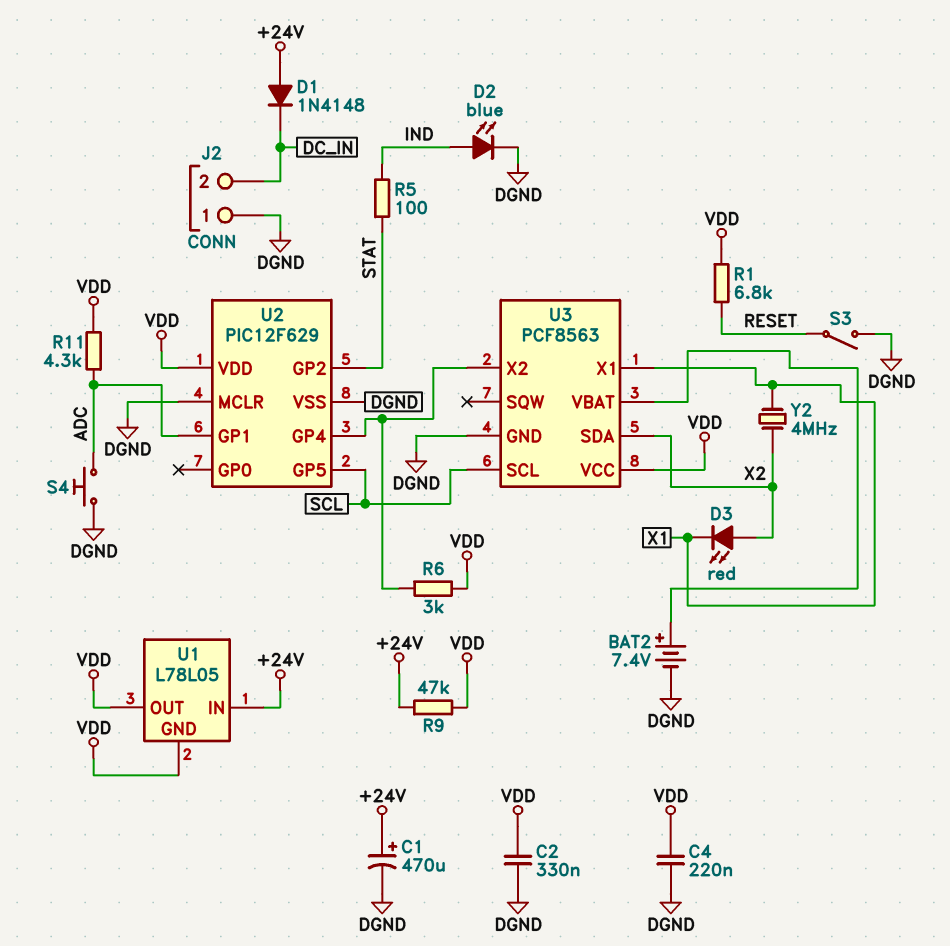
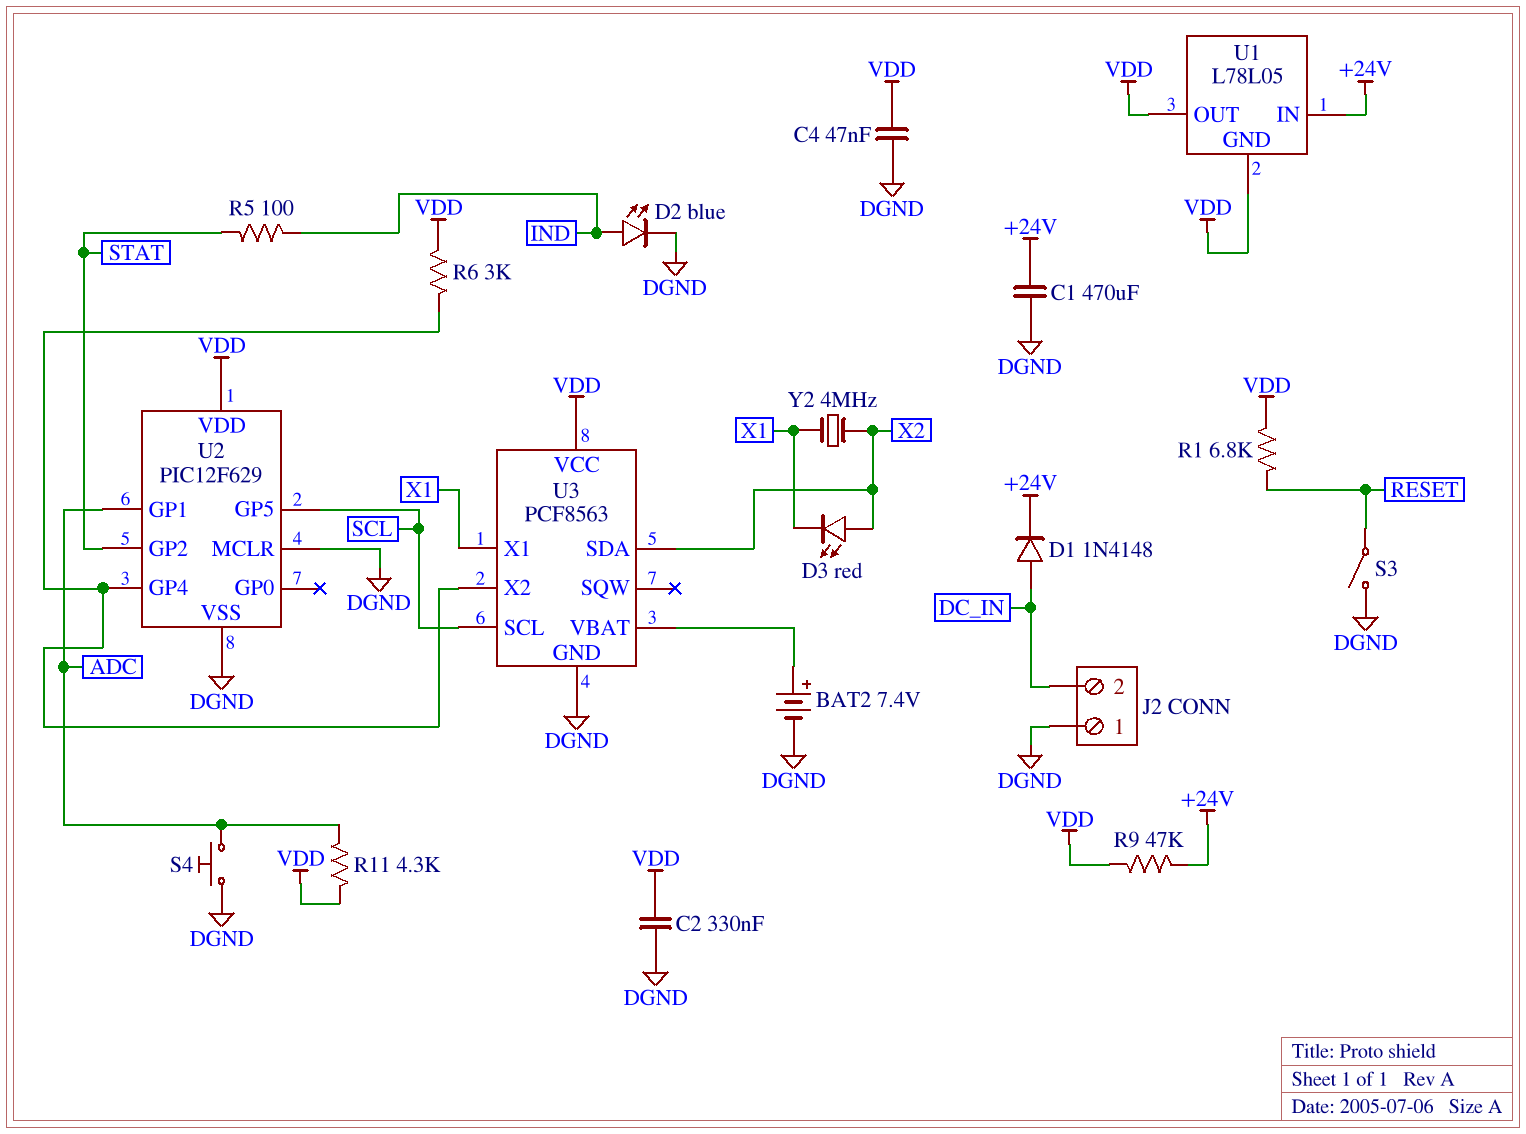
C1: 470uF (plus +24V, minus DGND) -> 470uF (+24V, DGND)
C4: 220nF (DGND, VDD) -> 47nF (DGND, VDD)
D1: diode 1N4148 (A +24V, K DC_IN) -> diode 1N4148 (A DC_IN, K +24V)

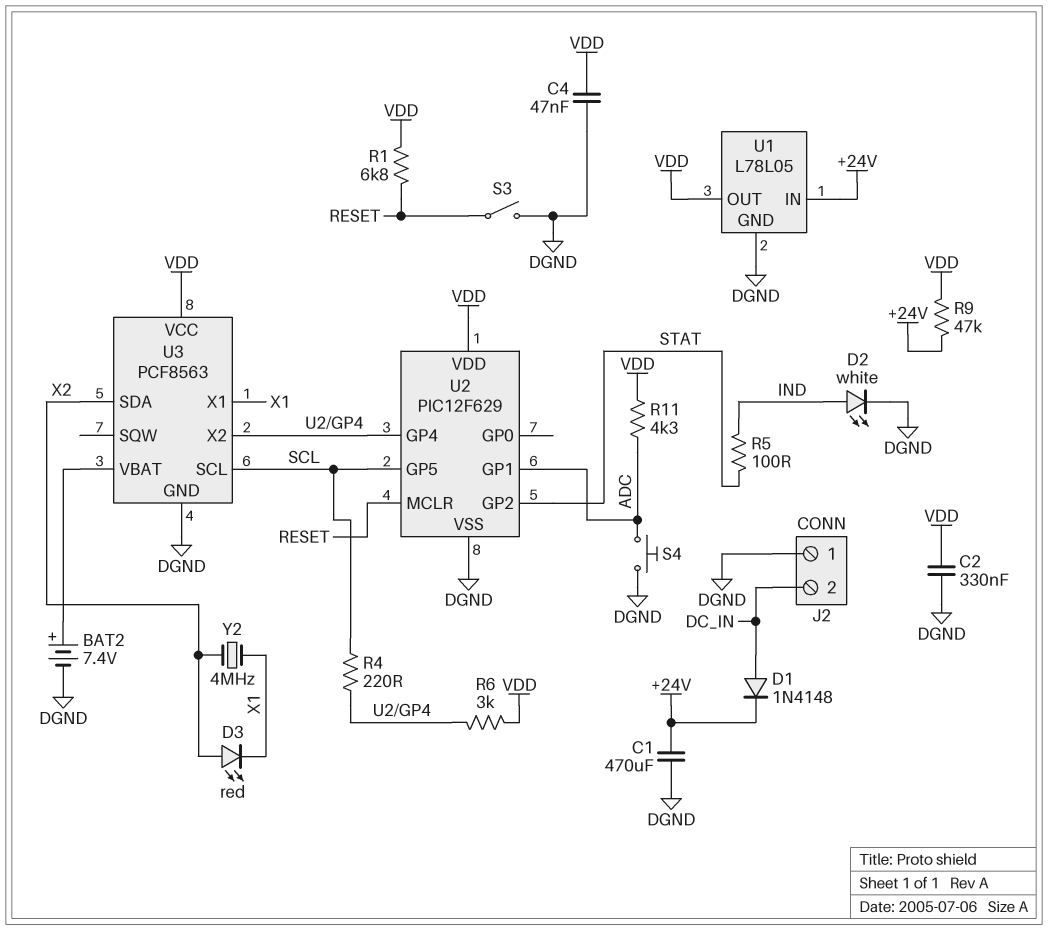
D2: LED blue (A IND, K DGND) -> LED white (A IND, K DGND)
R4: none -> 220 (SCL, U2/GP4)
U1 pin GND: VDD -> DGND
U2 pin MCLR: DGND -> RESET

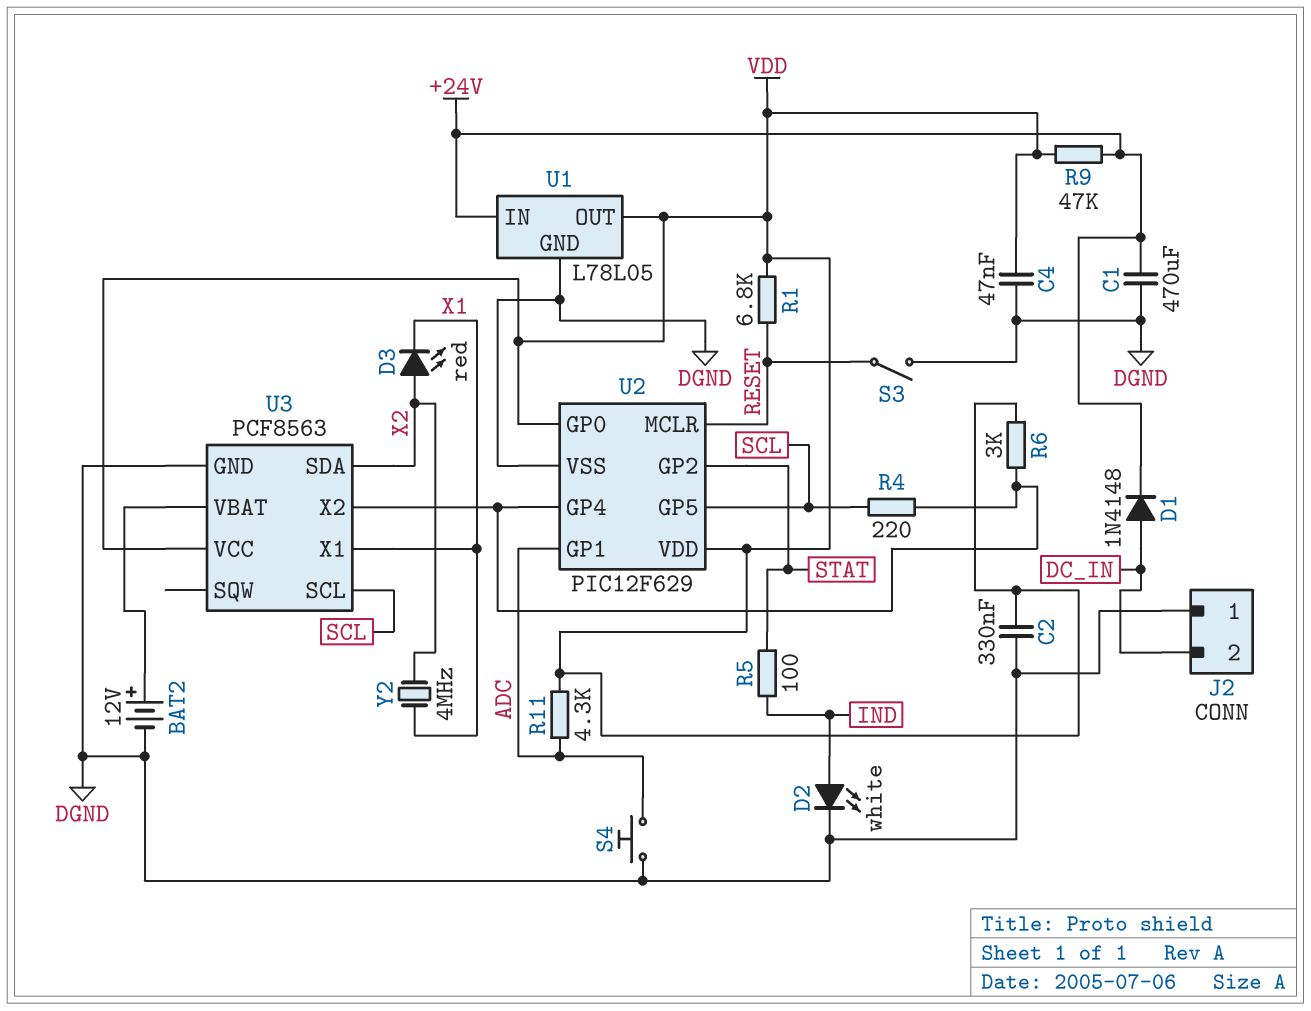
BAT2: 7.4V (plus U3/VBAT, minus DGND) -> 12V (plus U3/VBAT, minus DGND)
U2 pin GP0: none -> VDD

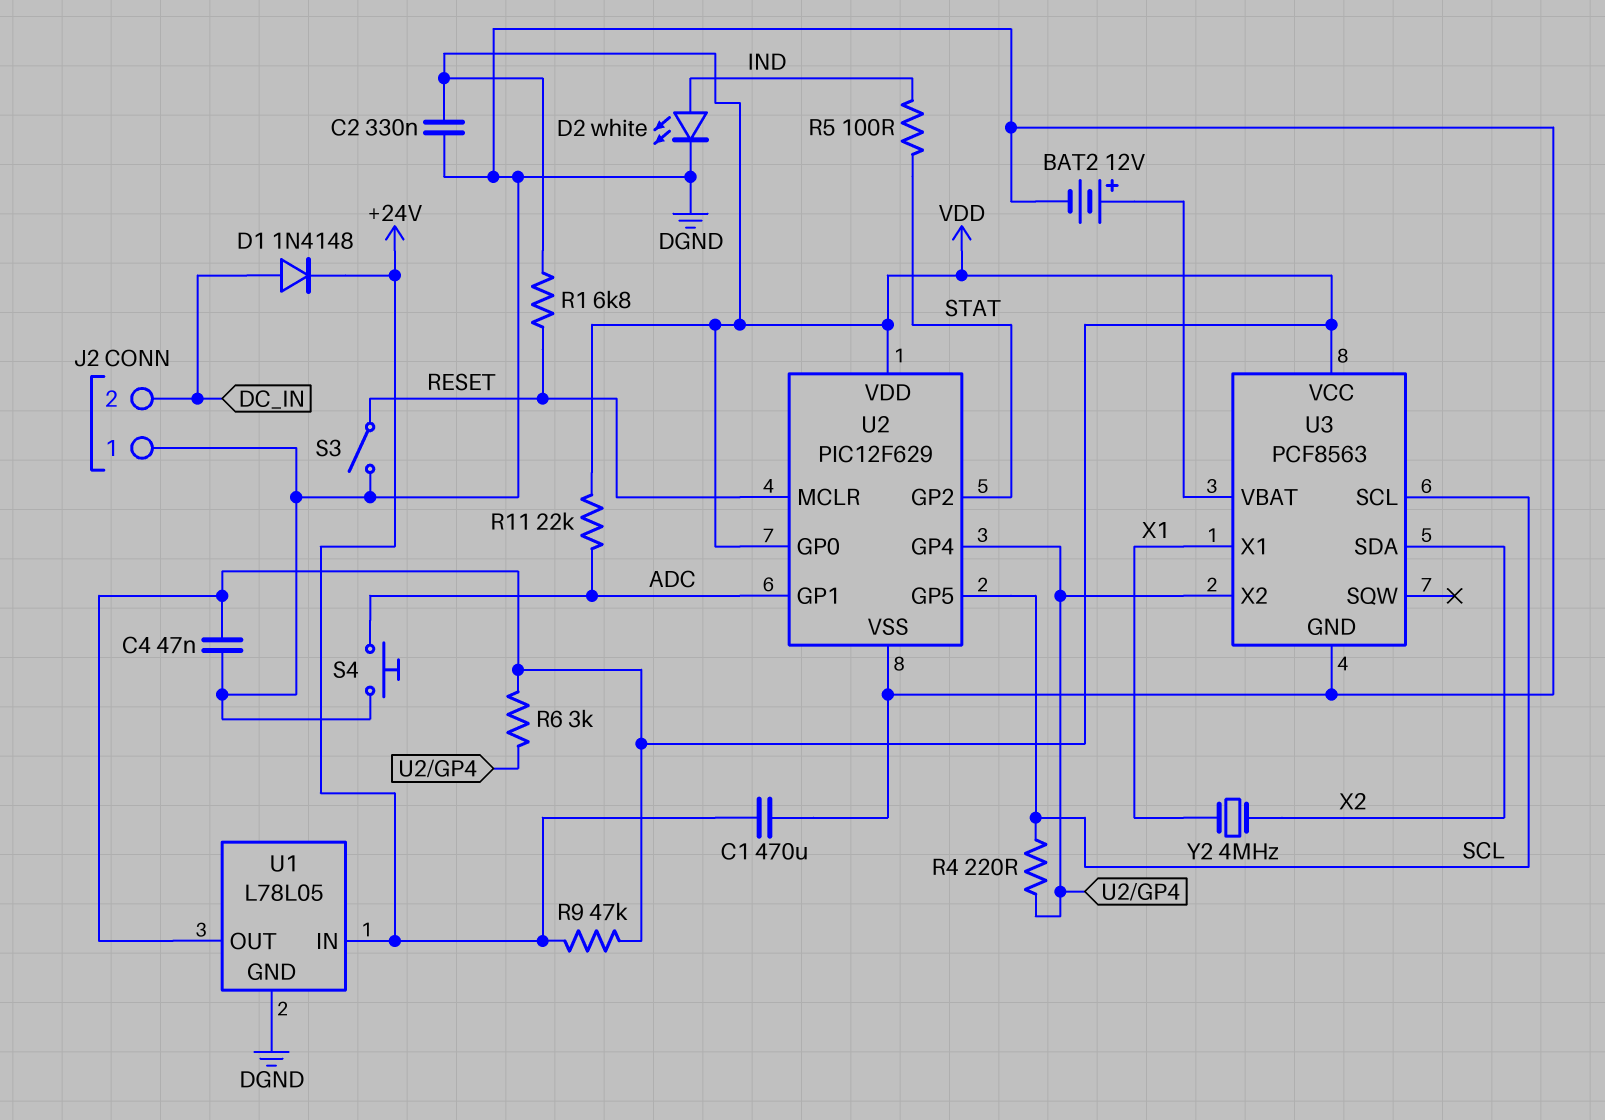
D3: LED red (A X2, K X1) -> none
R11: 4.3k (ADC, VDD) -> 22k (ADC, VDD)

